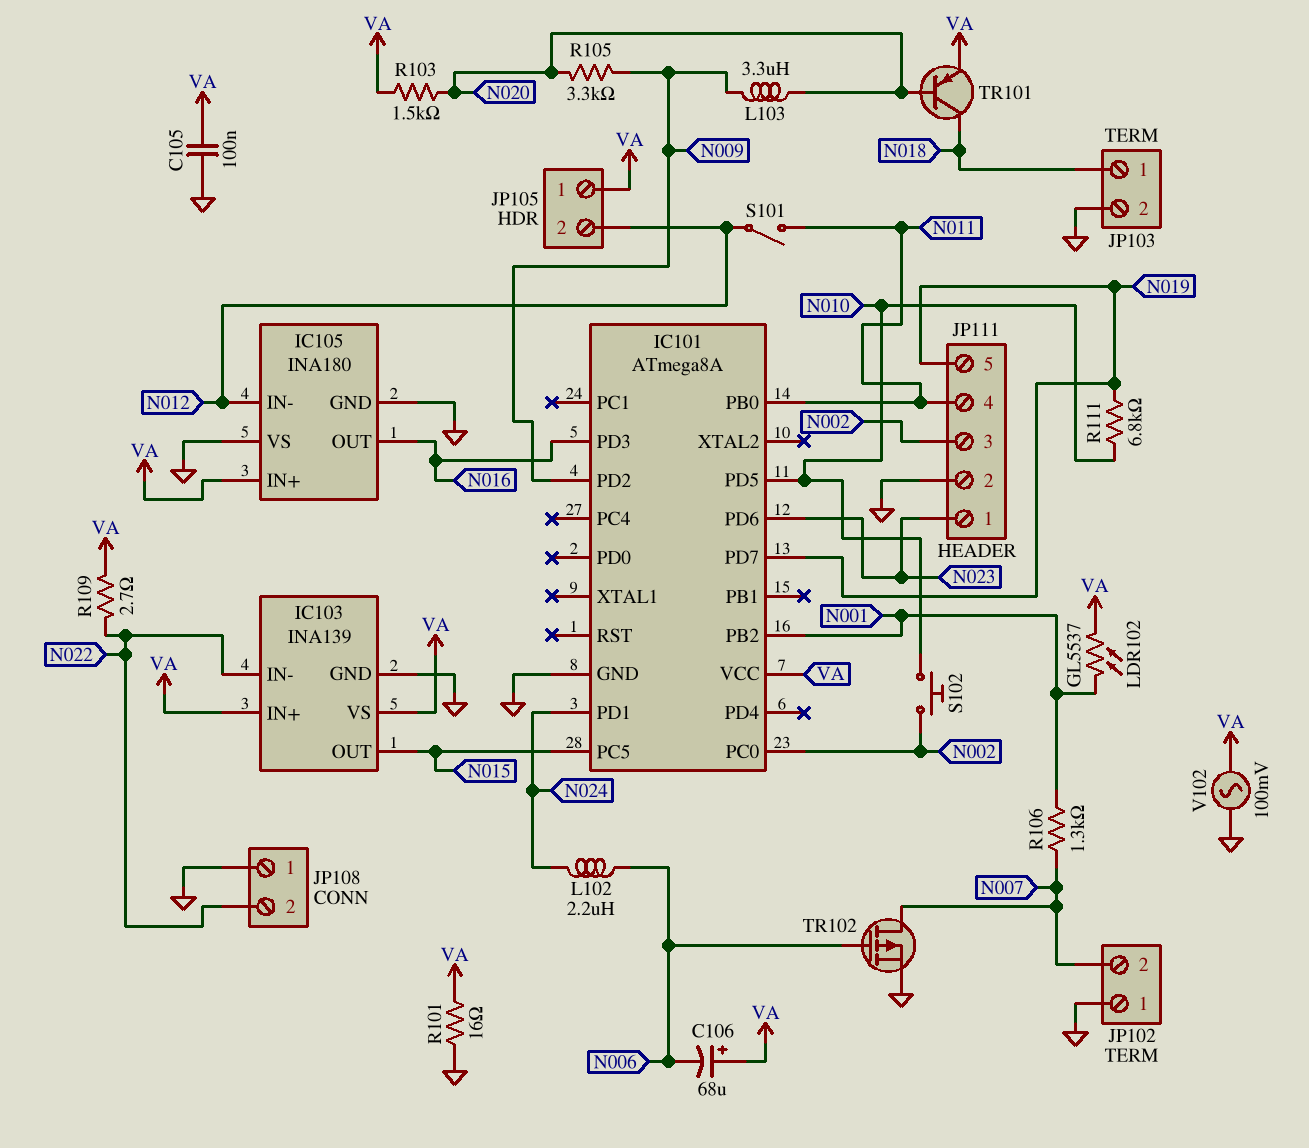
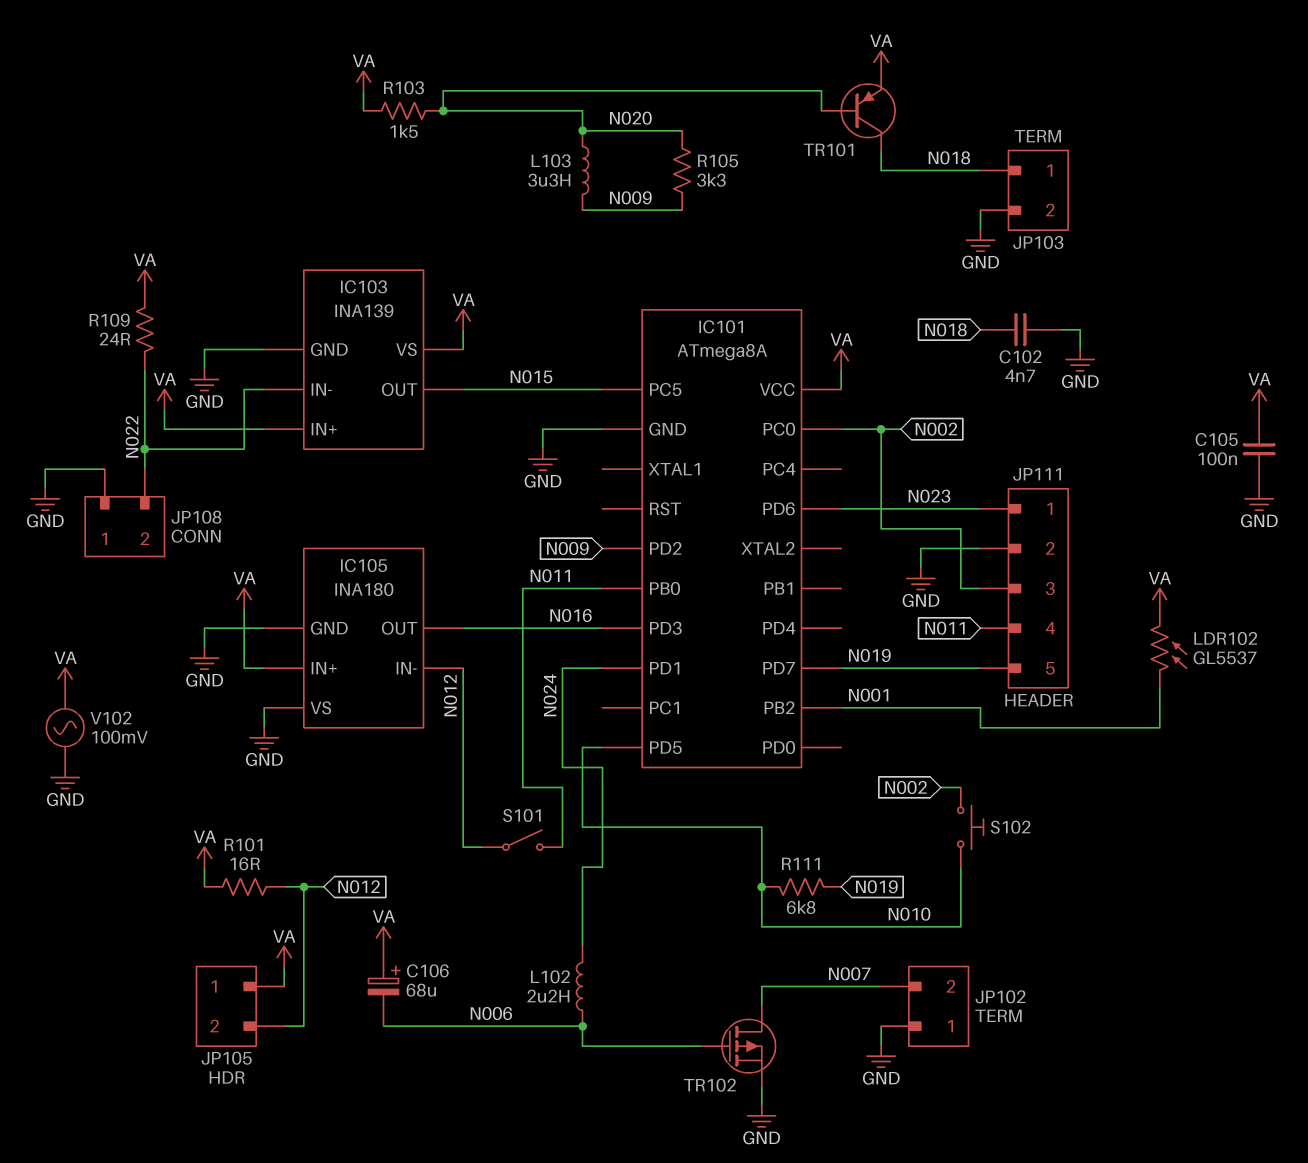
C102: none -> 4.7nF (GND, N018)
R101: 16 (GND, VA) -> 16 (N012, VA)
R106: 1.3k (N001, N007) -> none
R109: 2.7 (N022, VA) -> 24 (N022, VA)

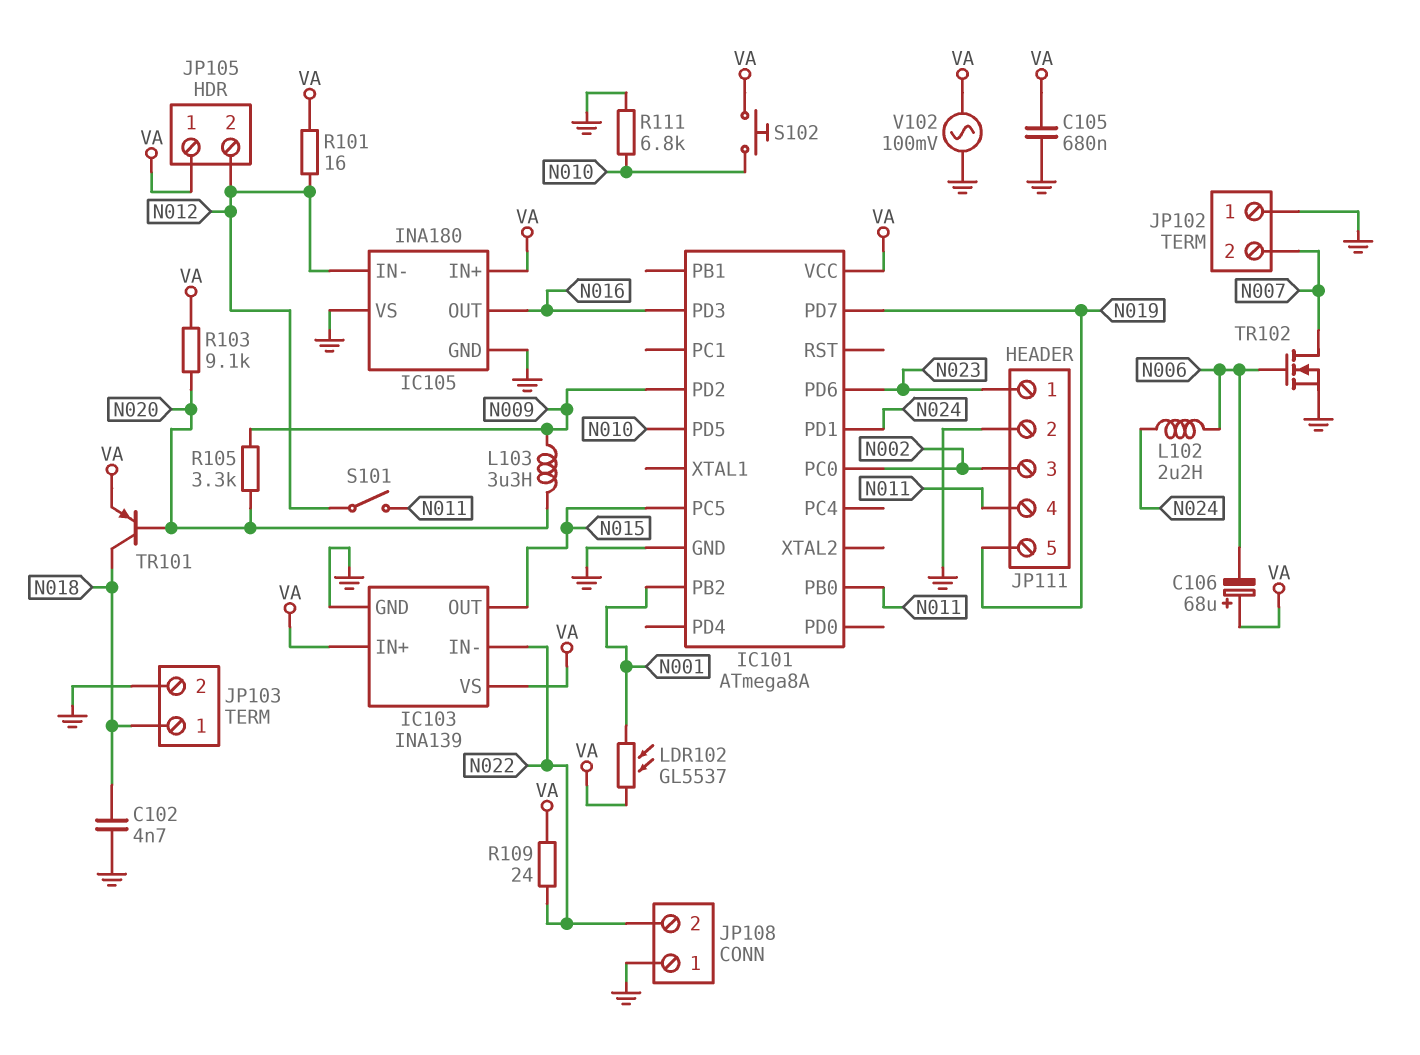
C105: 100nF (GND, VA) -> 680nF (GND, VA)
R103: 1.5k (N020, VA) -> 9.1k (N020, VA)
R111: 6.8k (N010, N019) -> 6.8k (GND, N010)
S102: button (N002, N010) -> button (N010, VA)
TR102: PMOS (G N006, D N007, S GND) -> NMOS (G N006, D N007, S GND)

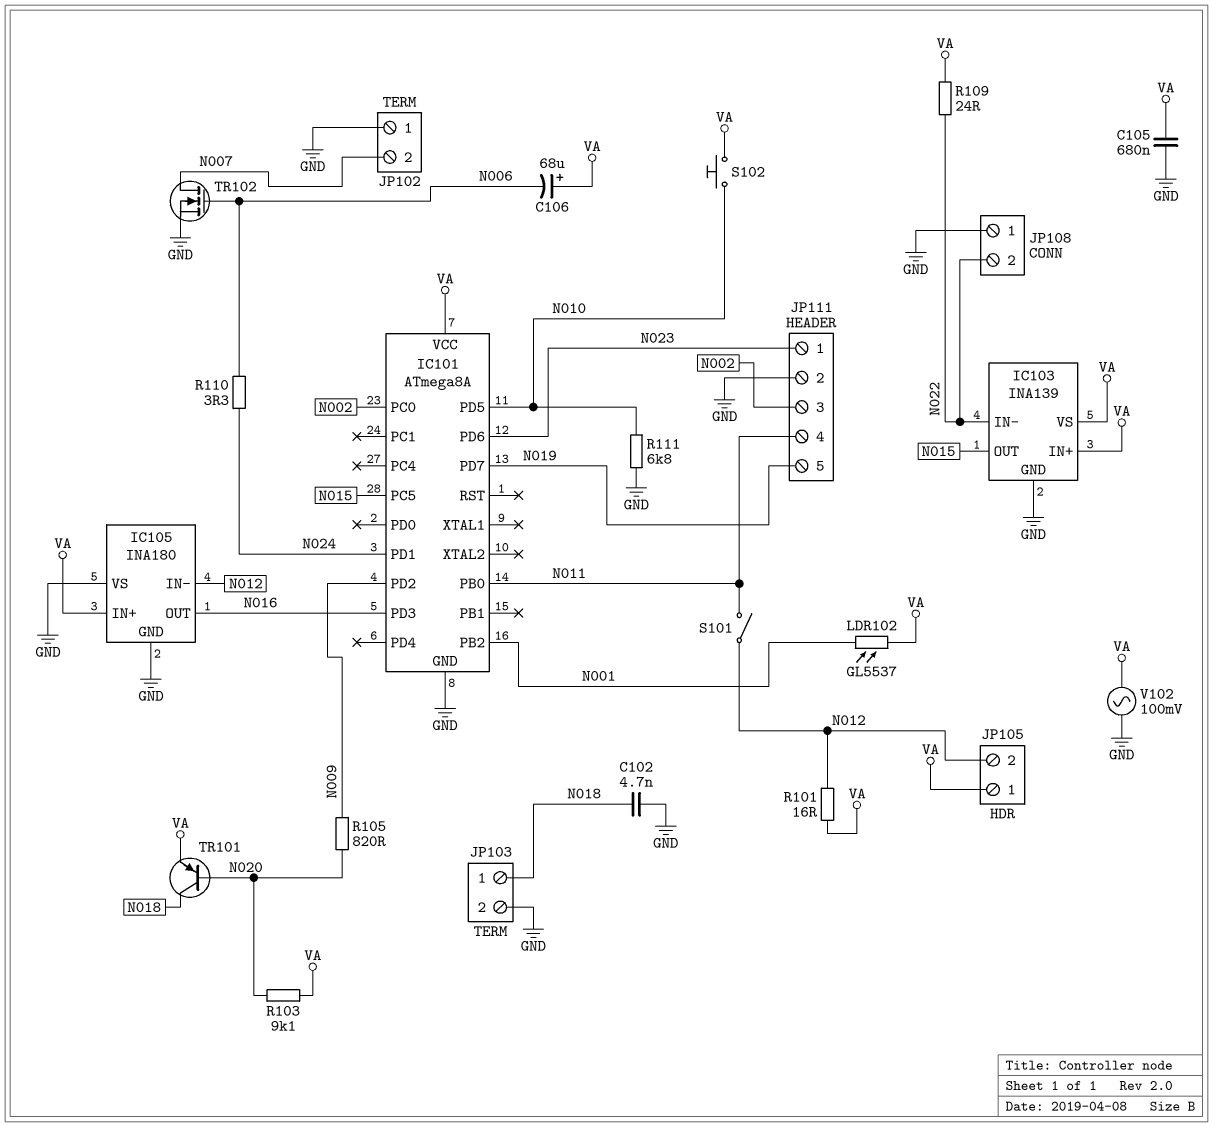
L102: 2.2uH (N006, N024) -> none
L103: 3.3uH (N009, N020) -> none
R105: 3.3k (N009, N020) -> 820 (N009, N020)
R110: none -> 3.3 (N006, N024)

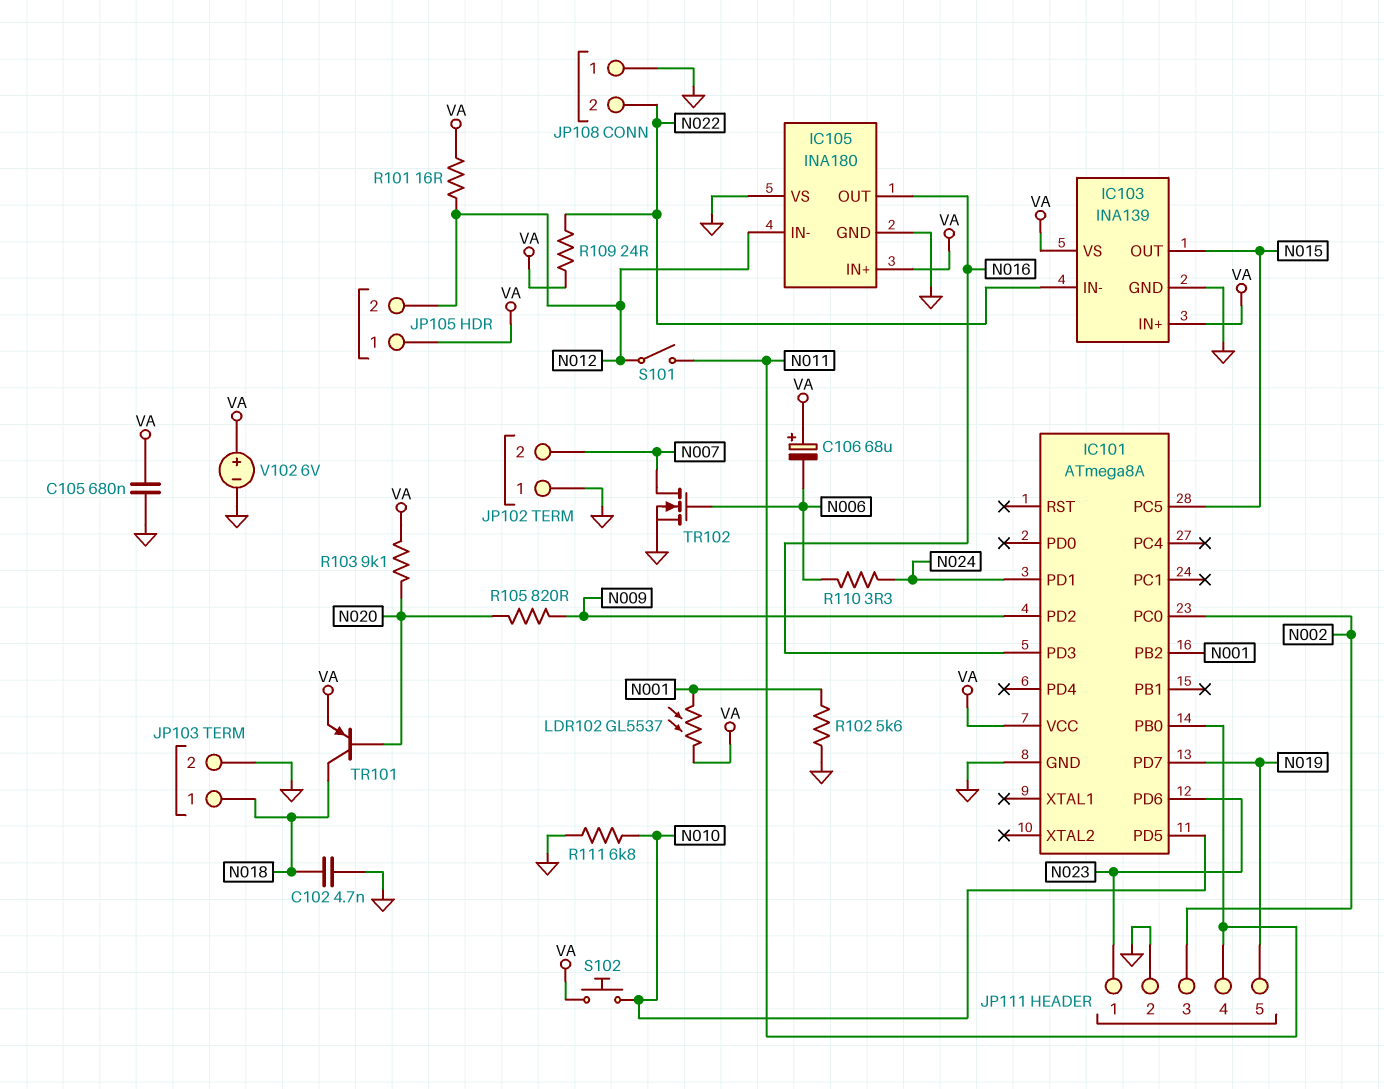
R102: none -> 5.6k (GND, N001)
V102: AC 100mV (GND, VA) -> 6V (plus VA, minus GND)

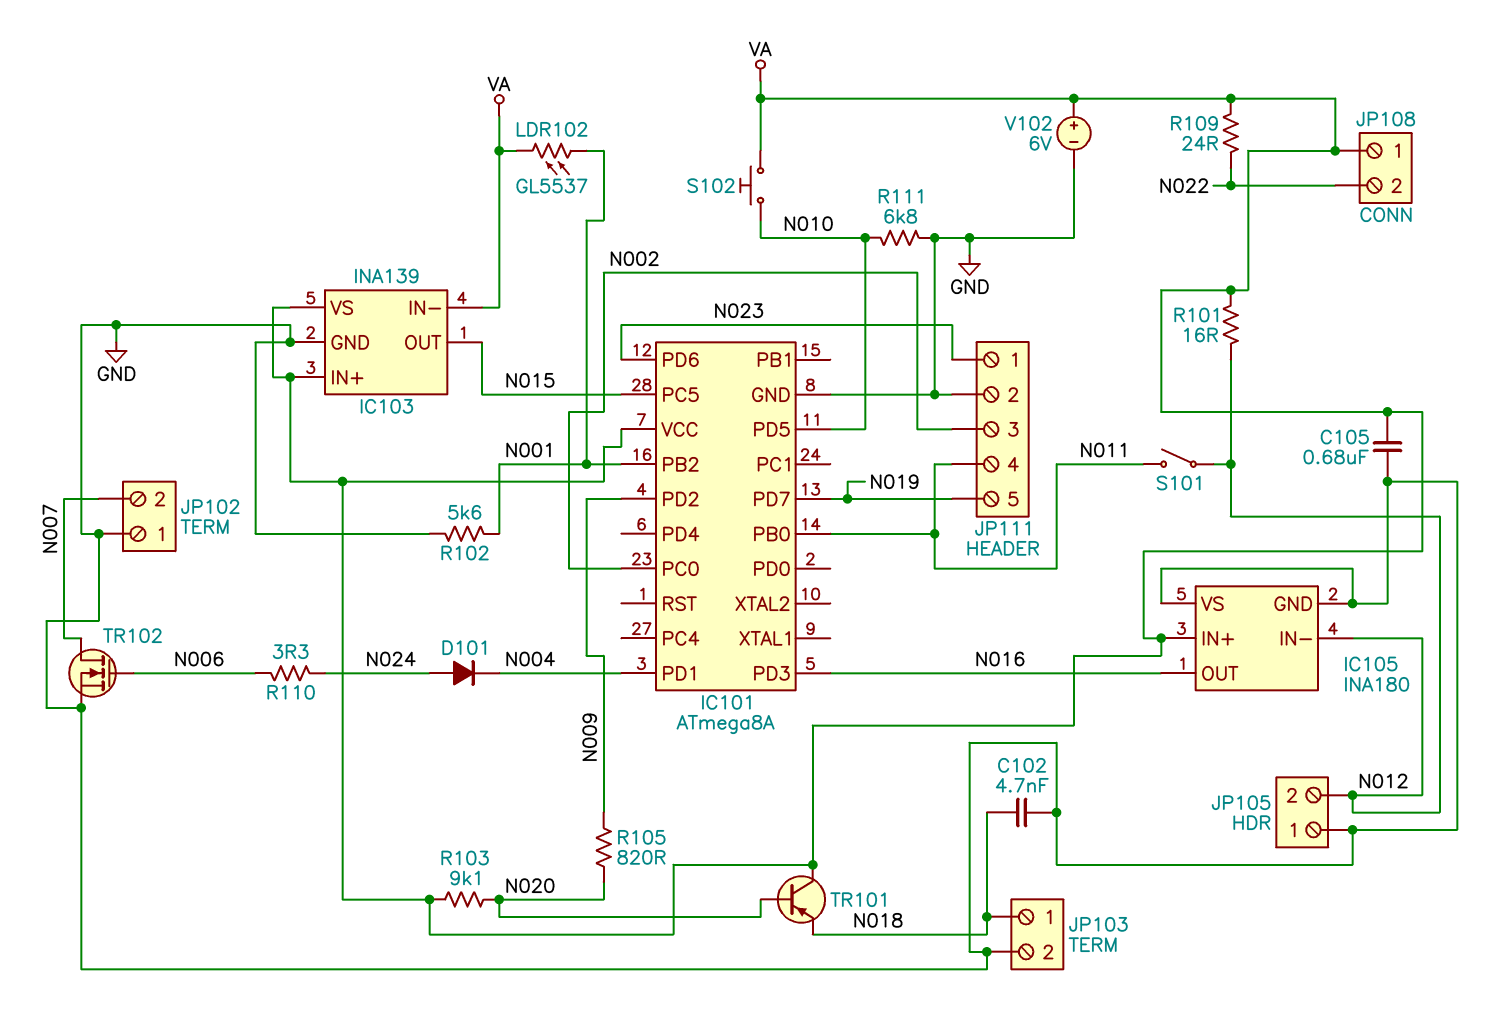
C106: 68uF (plus VA, minus N006) -> none
D101: none -> diode (A N024, K N004)
IC101 pin PD1: N024 -> N004
IC103 pin IN-: N022 -> VA
JP105 pin 1: VA -> GND
JP108 pin 1: GND -> VA
TR101: PNP (B N020, C N018, E VA) -> PNP (B N020, C VA, E N018)

